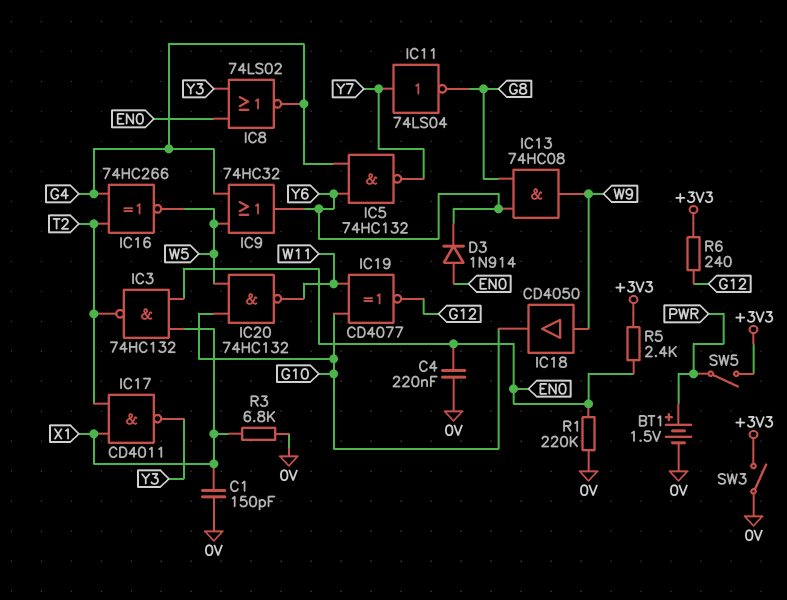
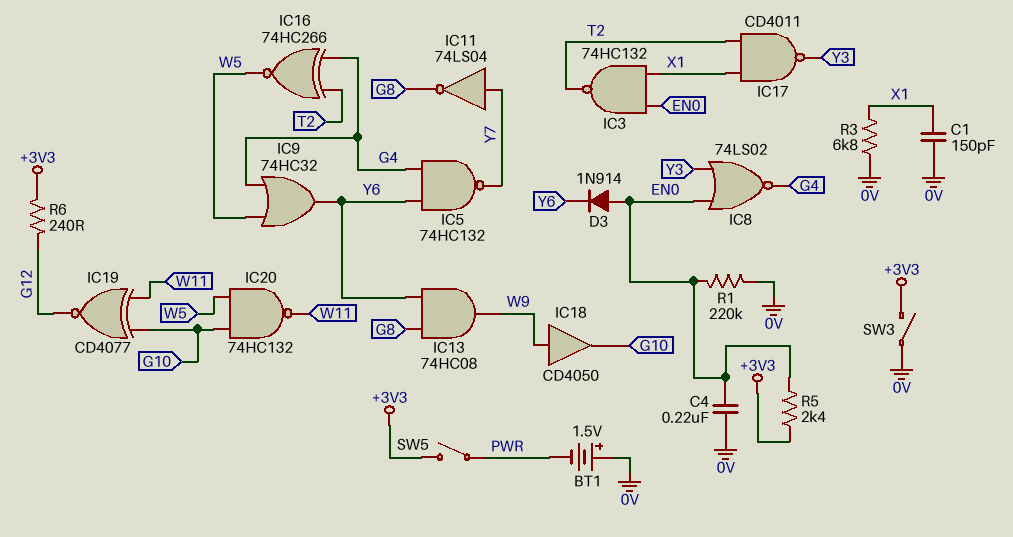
BT1: 1.5V (plus PWR, minus 0V) -> 1.5V (plus 0V, minus PWR)

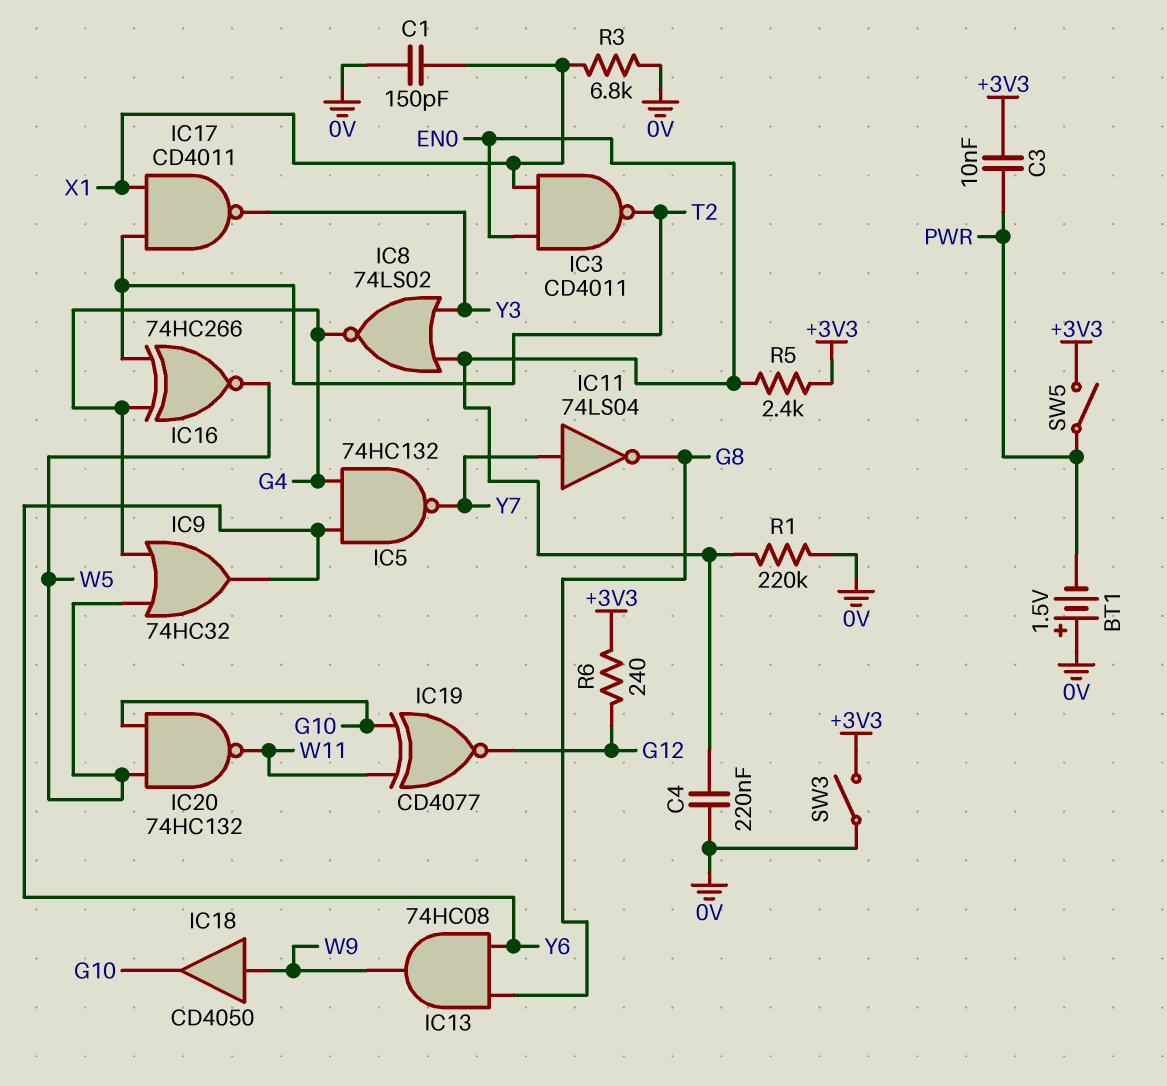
C3: none -> 10nF (+3V3, PWR)
D3: diode 1N914 (A EN0, K Y6) -> none
IC3: NAND 74HC132 (in EN0, in X1, out T2) -> NAND CD4011 (in EN0, in X1, out T2)

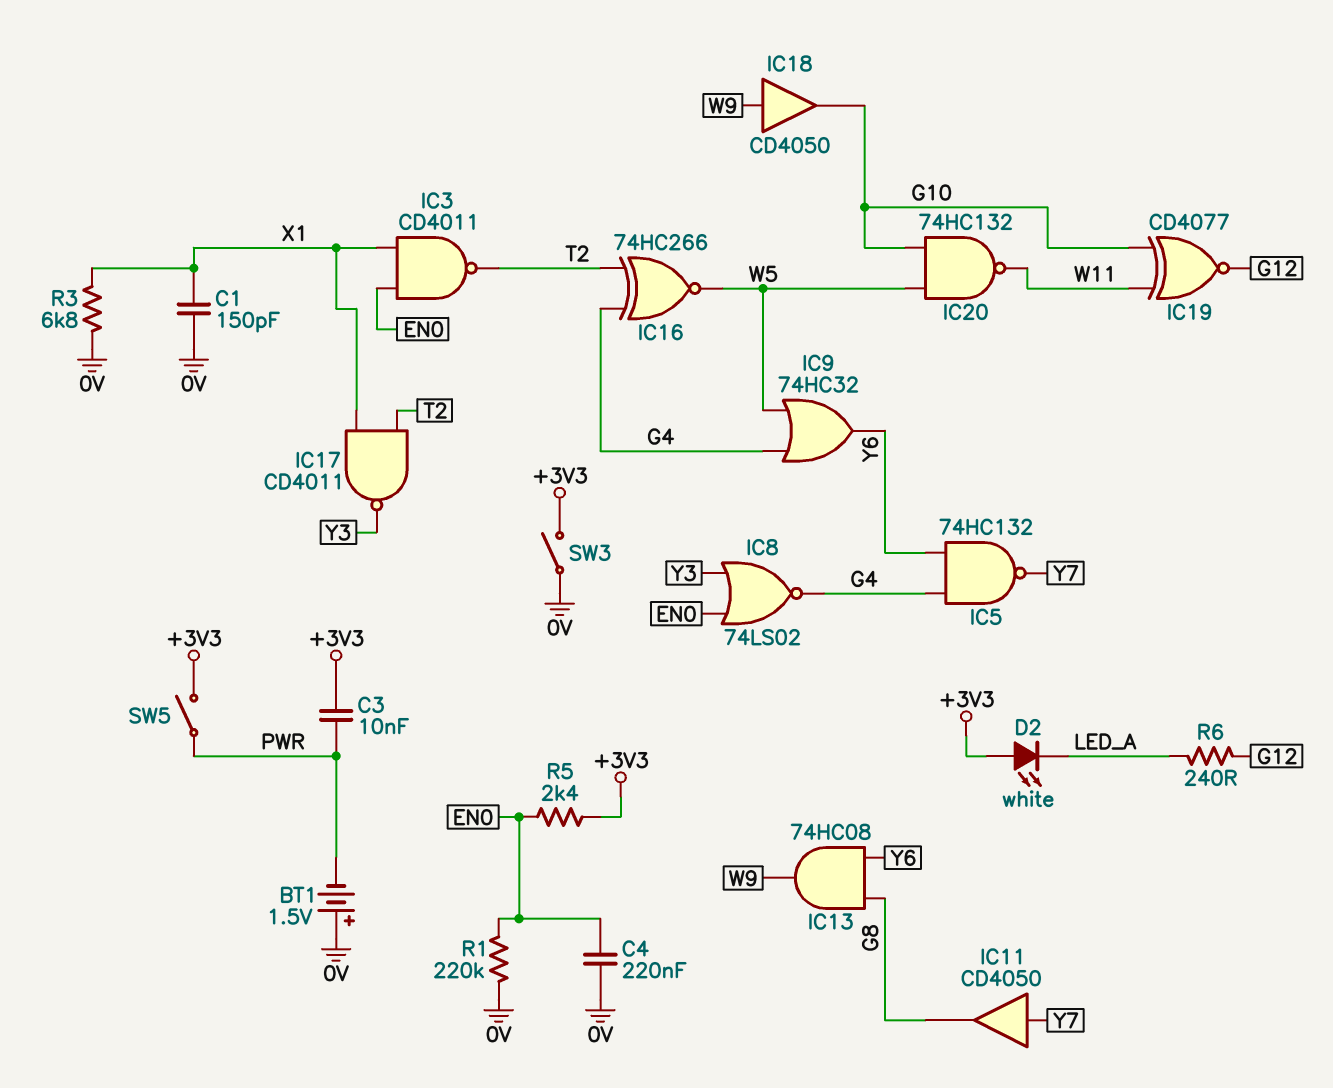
D2: none -> LED white (A +3V3, K LED_A)
IC11: NOT 74LS04 (in Y7, out G8) -> buffer CD4050 (in Y7, out G8)
R6: 240 (+3V3, G12) -> 240 (G12, LED_A)

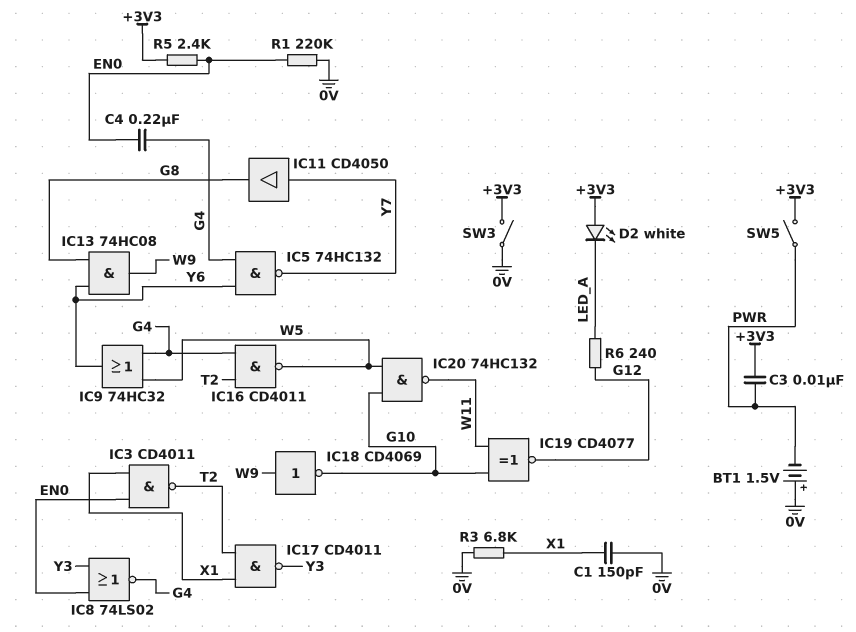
C4: 220nF (0V, EN0) -> 220nF (EN0, G4)
IC16: XNOR 74HC266 (in G4, in T2, out W5) -> NAND CD4011 (in G4, in T2, out W5)
IC18: buffer CD4050 (in W9, out G10) -> NOT CD4069 (in W9, out G10)

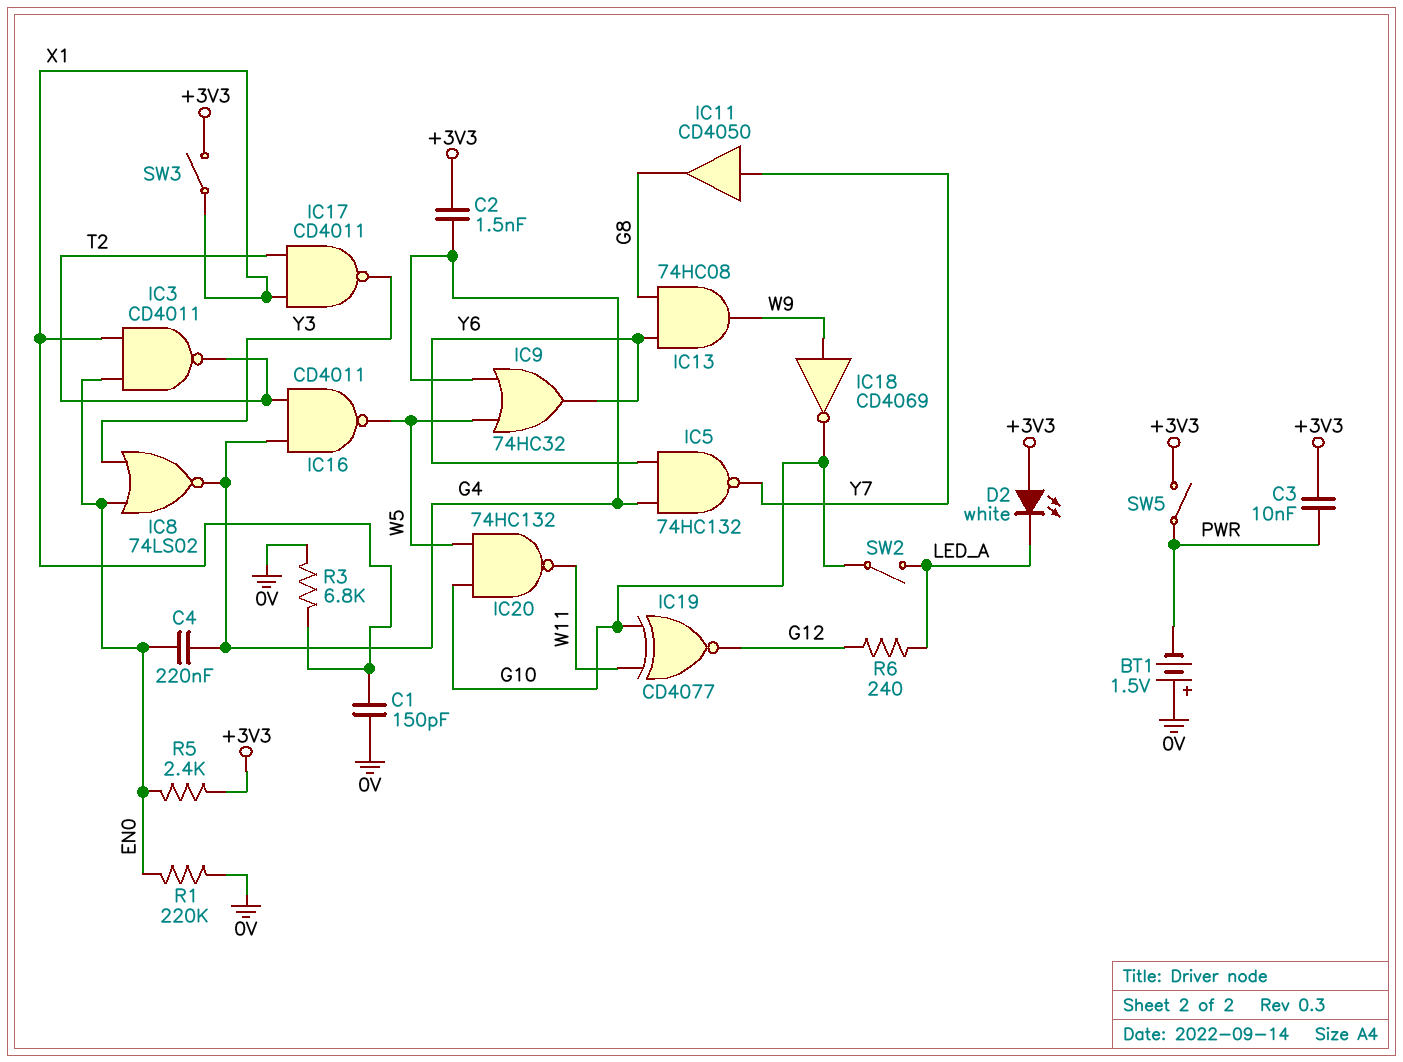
C2: none -> 1.5nF (+3V3, G4)
SW2: none -> switch (G10, LED_A)
SW3: switch (+3V3, 0V) -> switch (+3V3, X1)

